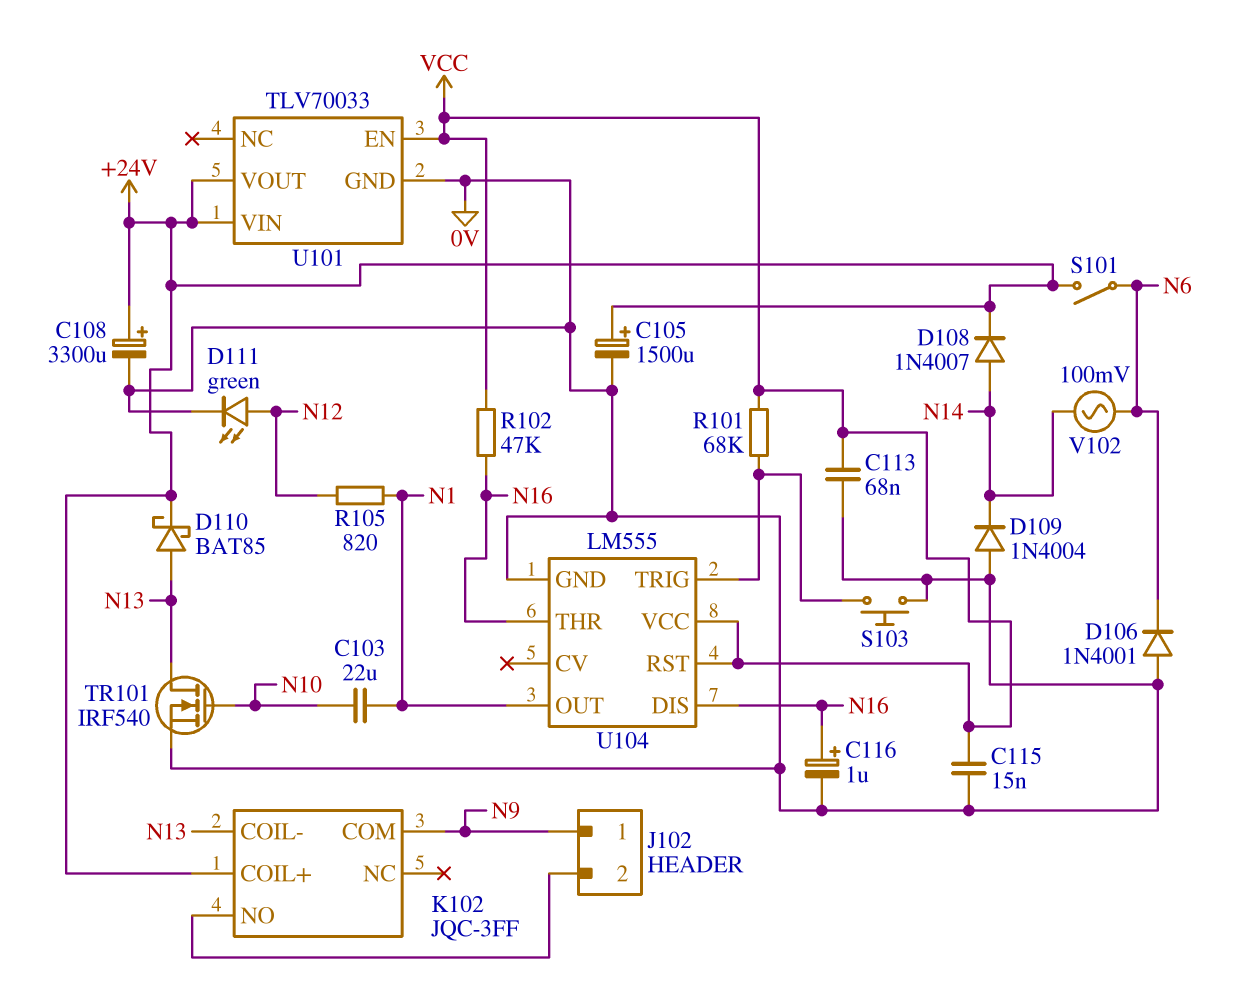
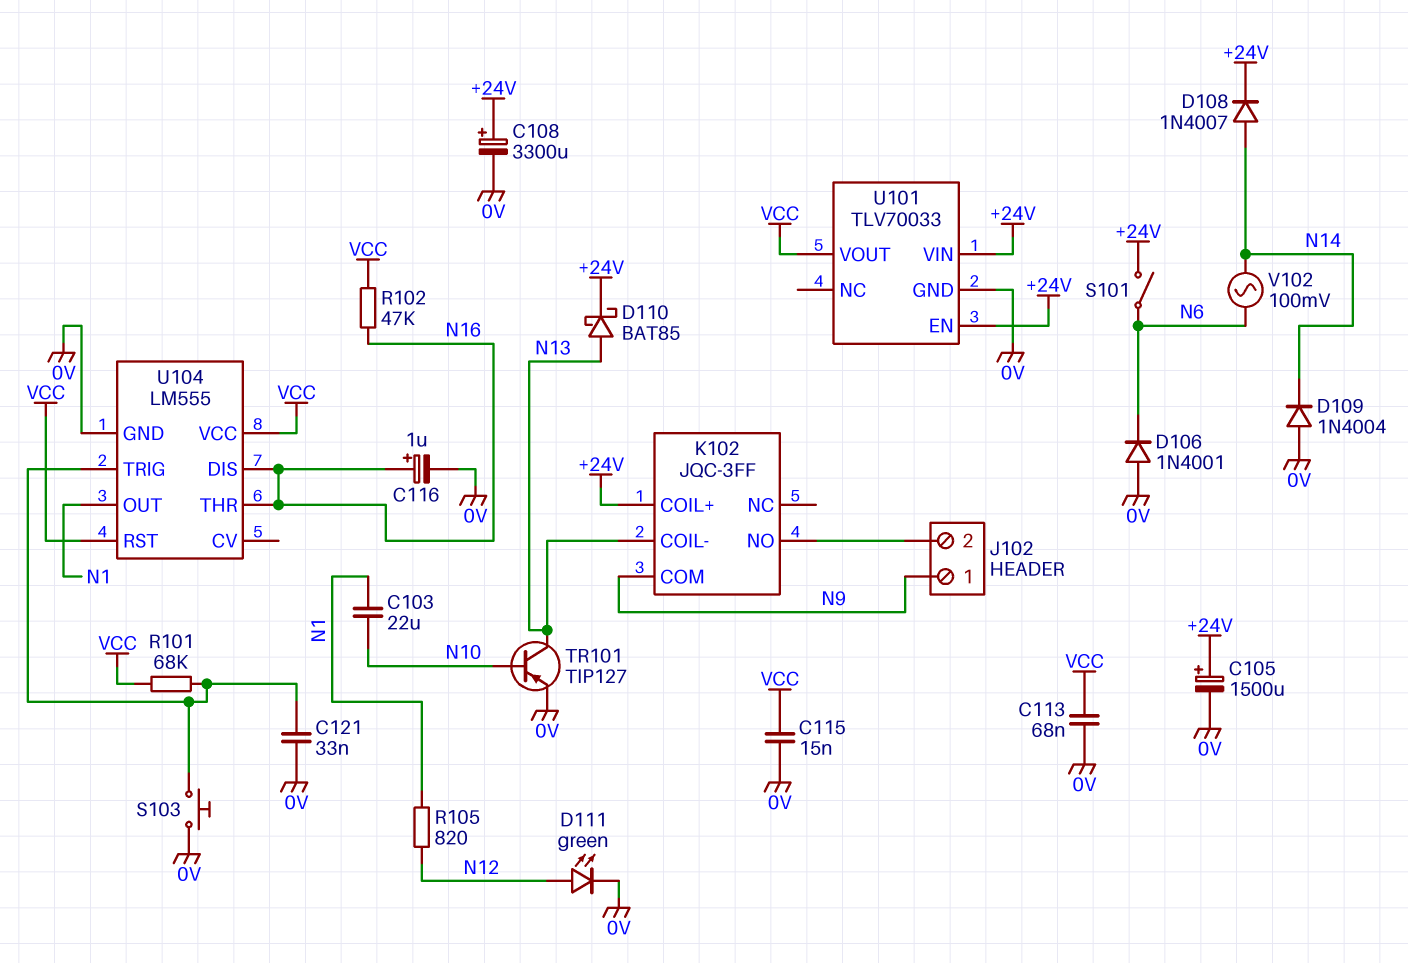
C121: none -> 33nF (0V, U104/TRIG)
TR101: NMOS IRF540 (G N10, D N13, S 0V) -> PNP TIP127 (B N10, C N13, E 0V)
U101 pin EN: VCC -> +24V
U101 pin VOUT: +24V -> VCC

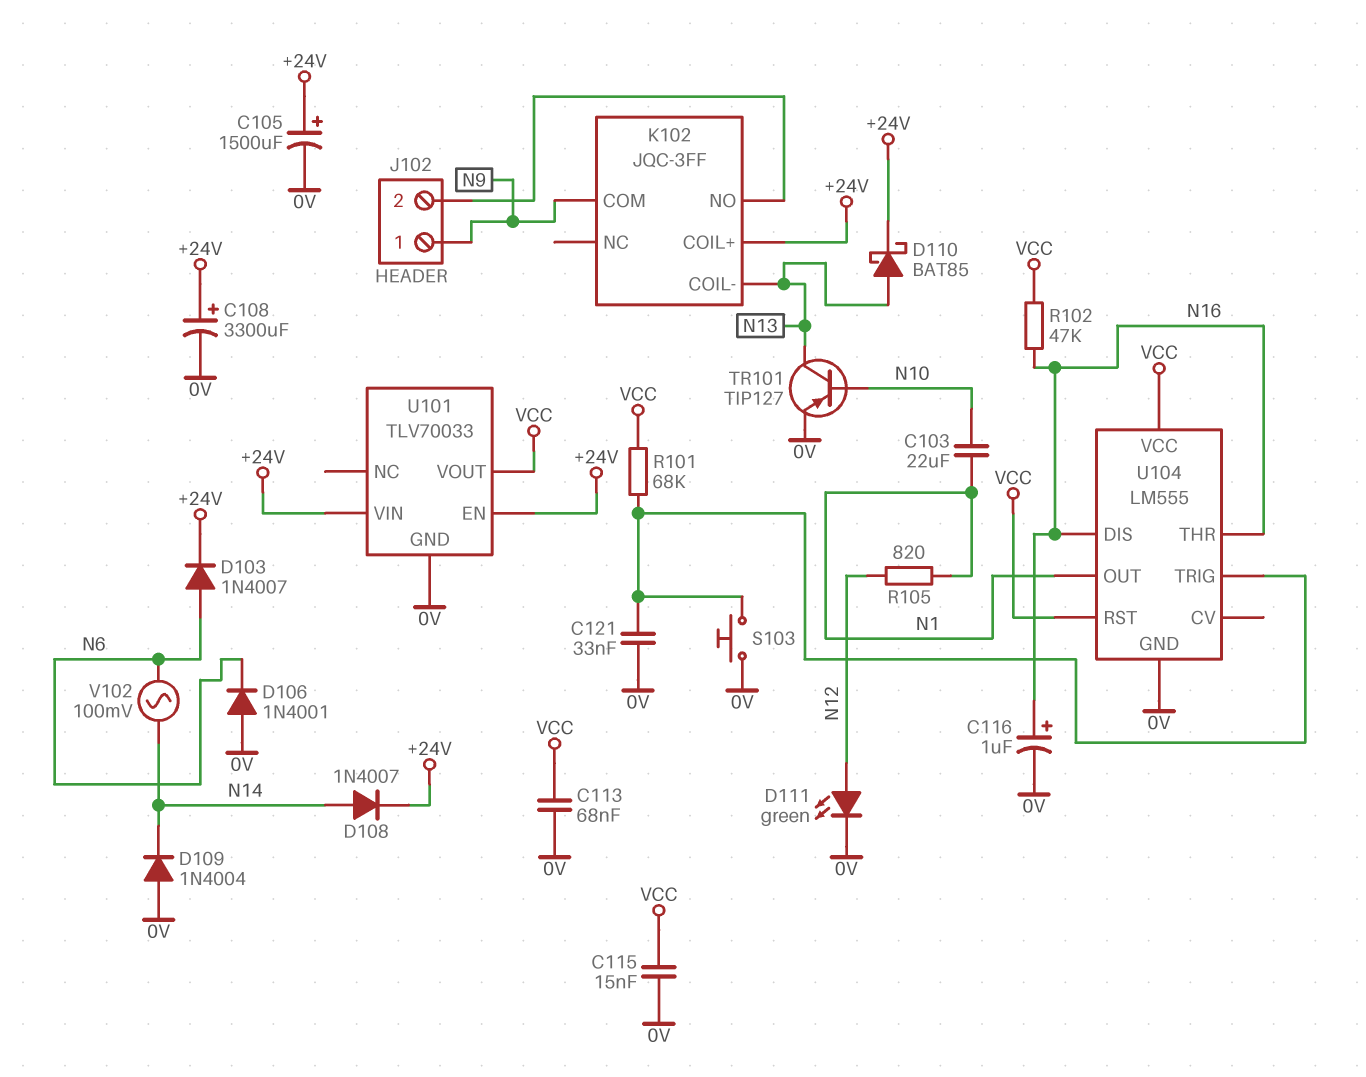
D103: none -> diode 1N4007 (A N6, K +24V)
S101: switch (+24V, N6) -> none

